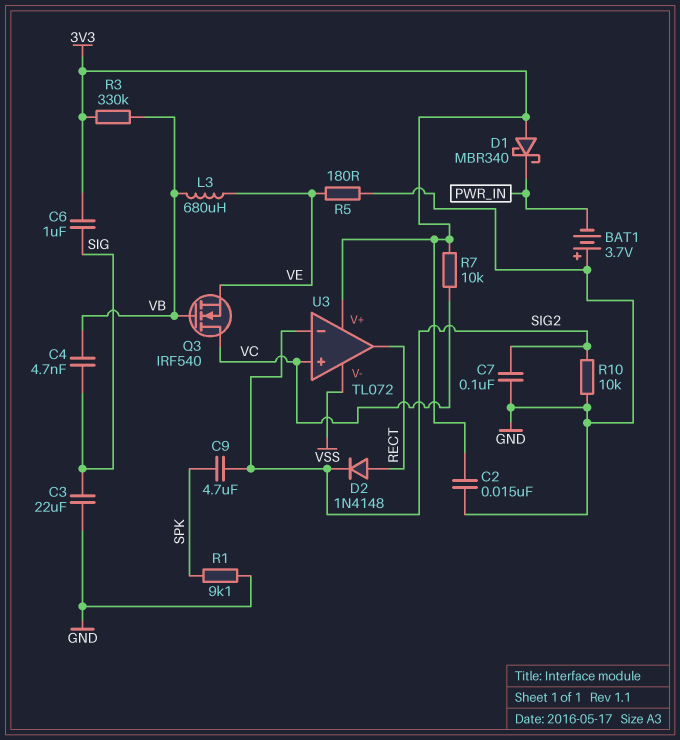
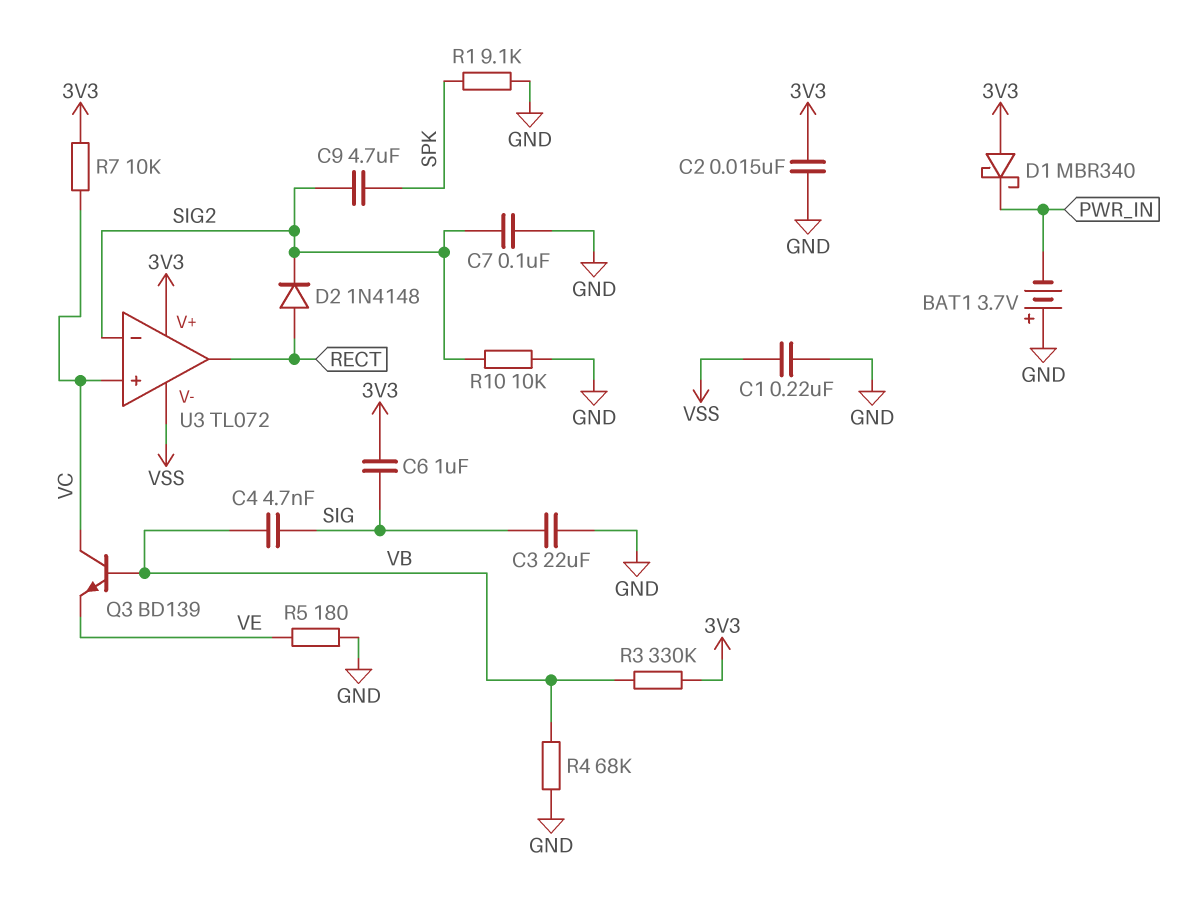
C1: none -> 220nF (GND, VSS)
L3: 680uH (VB, VE) -> none
Q3: NMOS IRF540 (G VB, D VC, S VE) -> NPN BD139 (B VB, C VC, E VE)
R4: none -> 68k (GND, VB)

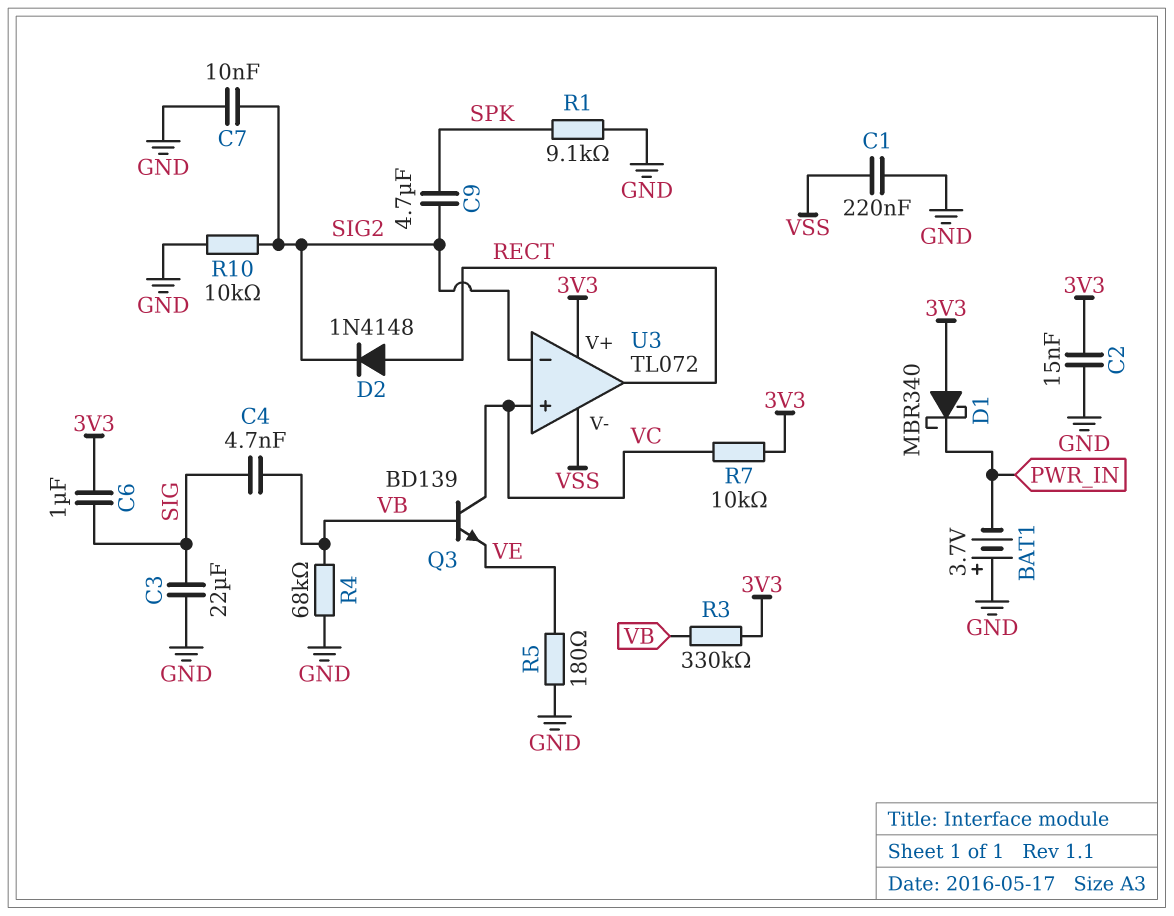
C7: 100nF (GND, SIG2) -> 10nF (GND, SIG2)

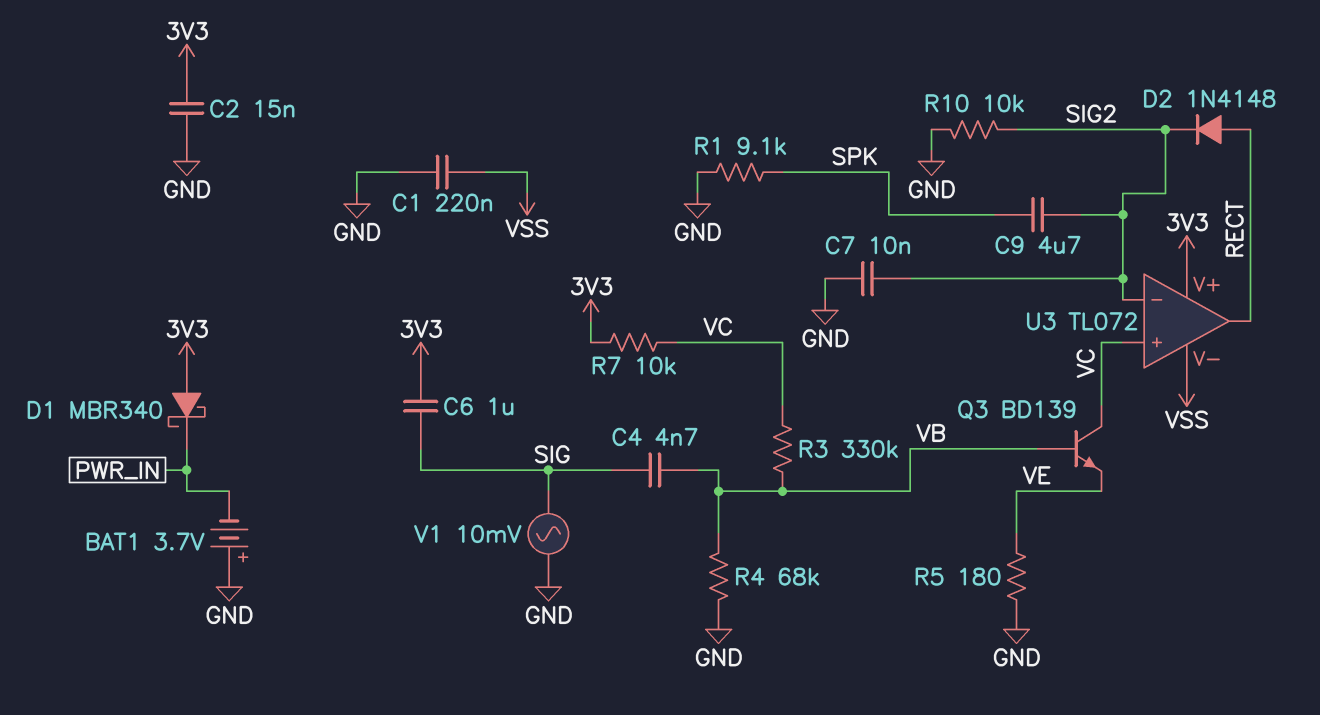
C3: 22uF (GND, SIG) -> none
R3: 330k (3V3, VB) -> 330k (VB, VC)
V1: none -> AC 10mV (GND, SIG)

